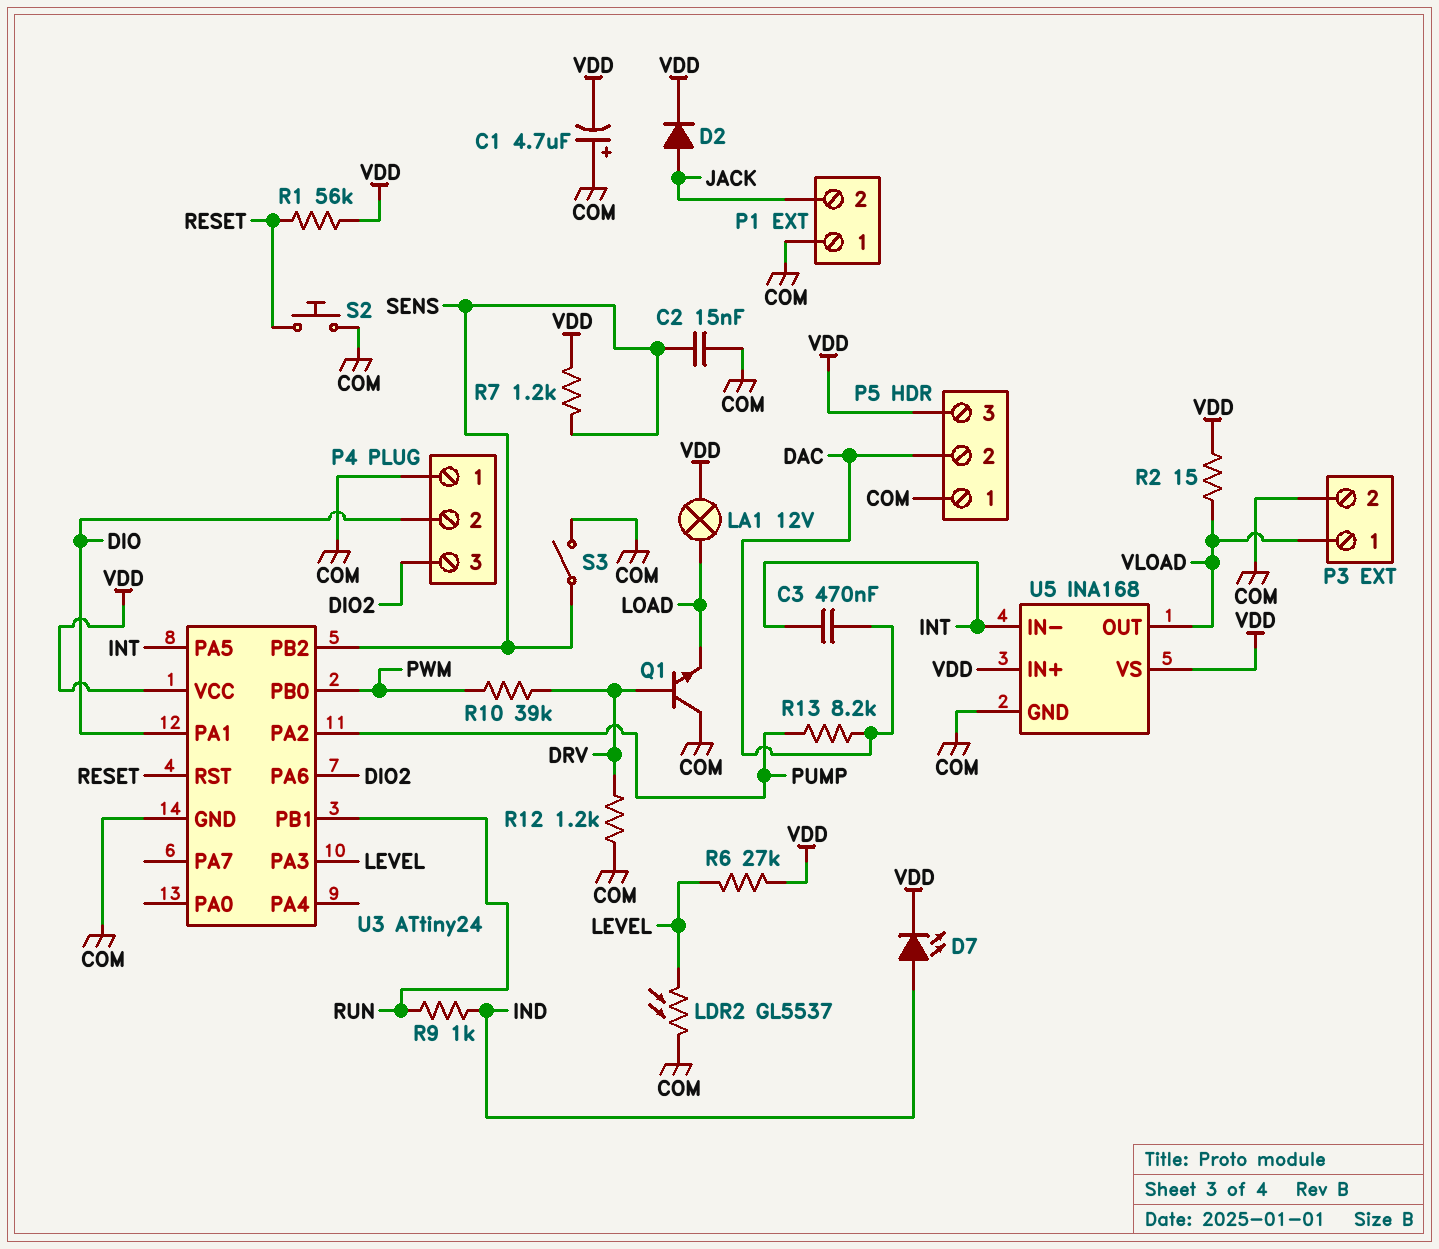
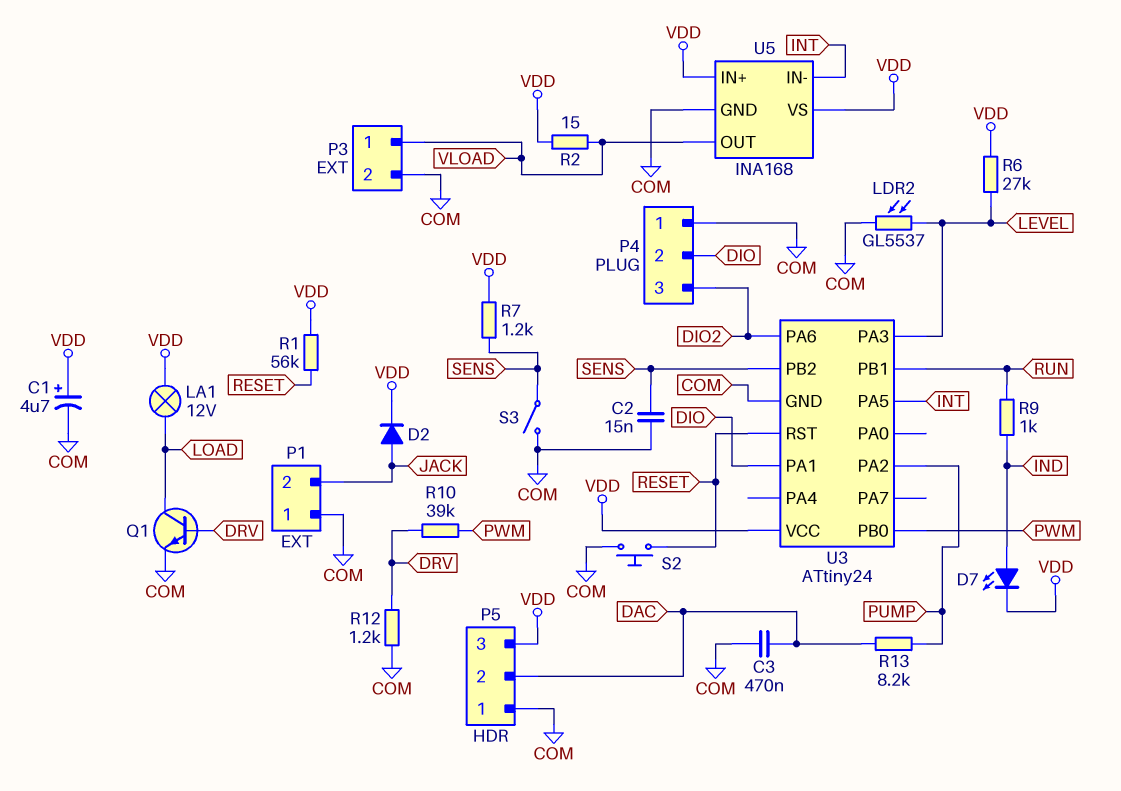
C1: 4.7uF (plus COM, minus VDD) -> 4.7uF (plus VDD, minus COM)
C3: 470nF (DAC, INT) -> 470nF (COM, DAC)
Q1: NPN (B DRV, C COM, E LOAD) -> NPN (B DRV, C LOAD, E COM)

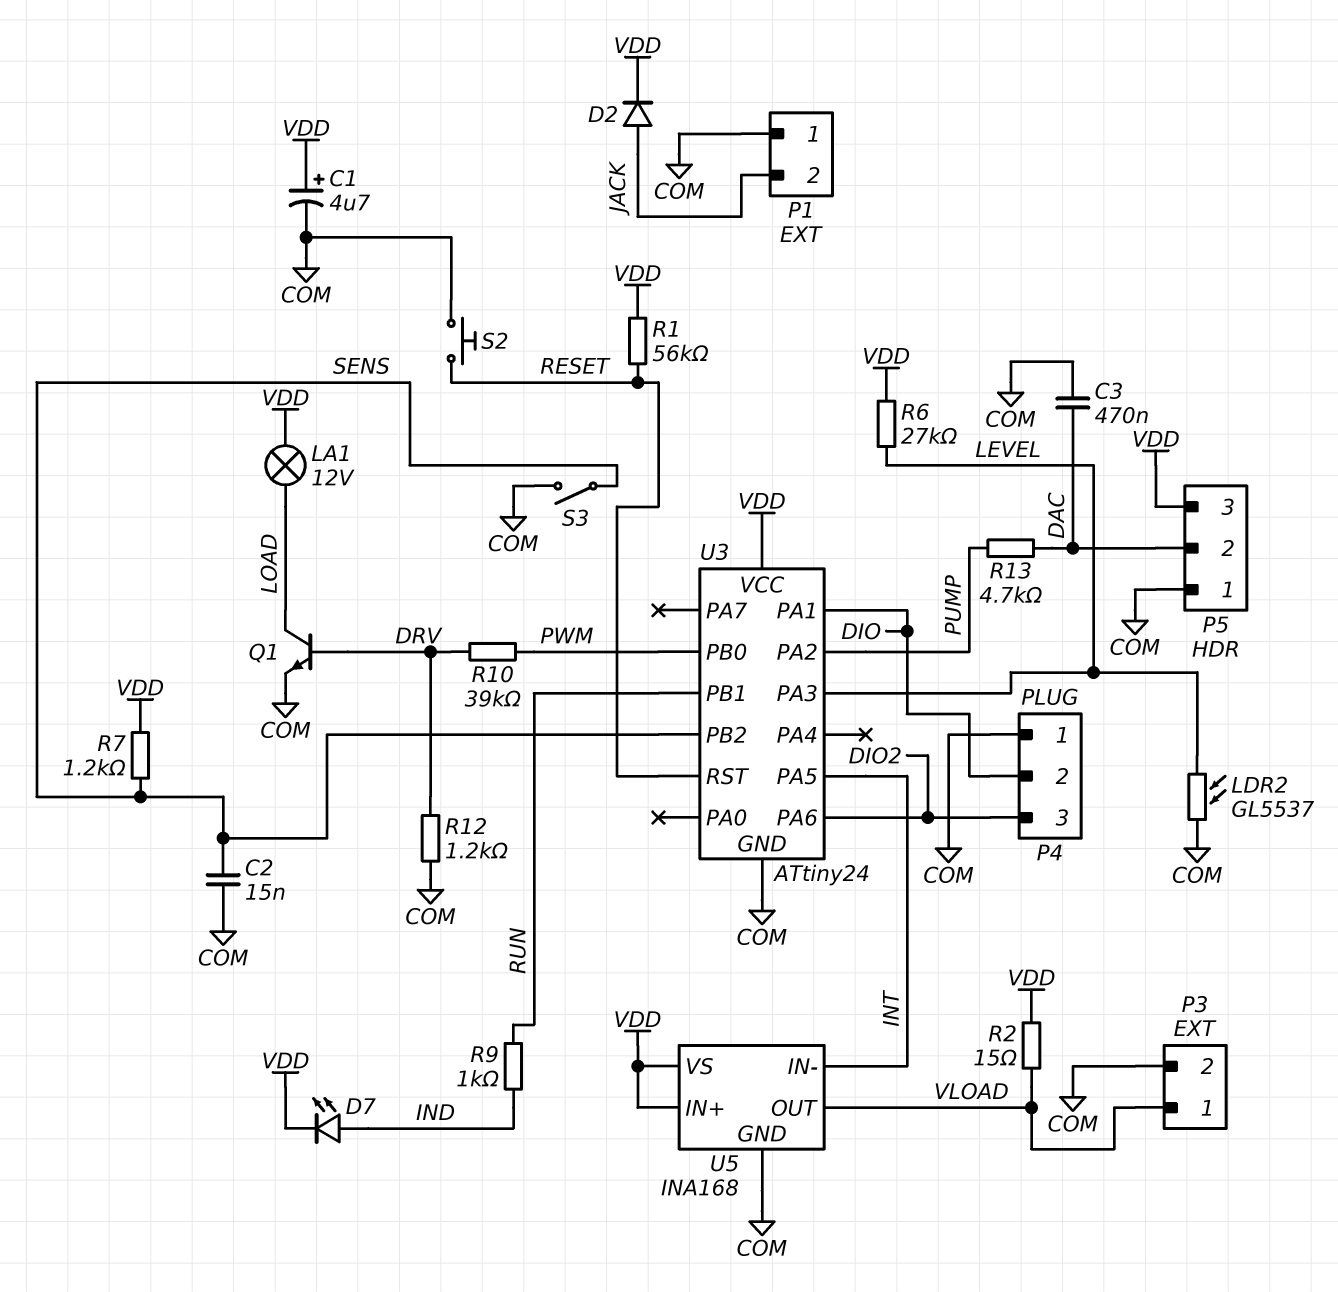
R13: 8.2k (DAC, PUMP) -> 4.7k (DAC, PUMP)

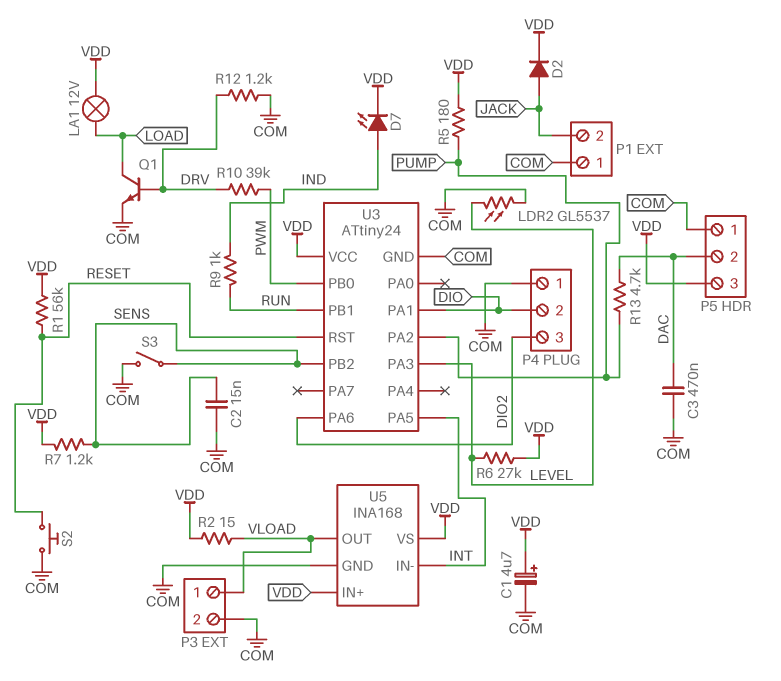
R5: none -> 180 (PUMP, VDD)

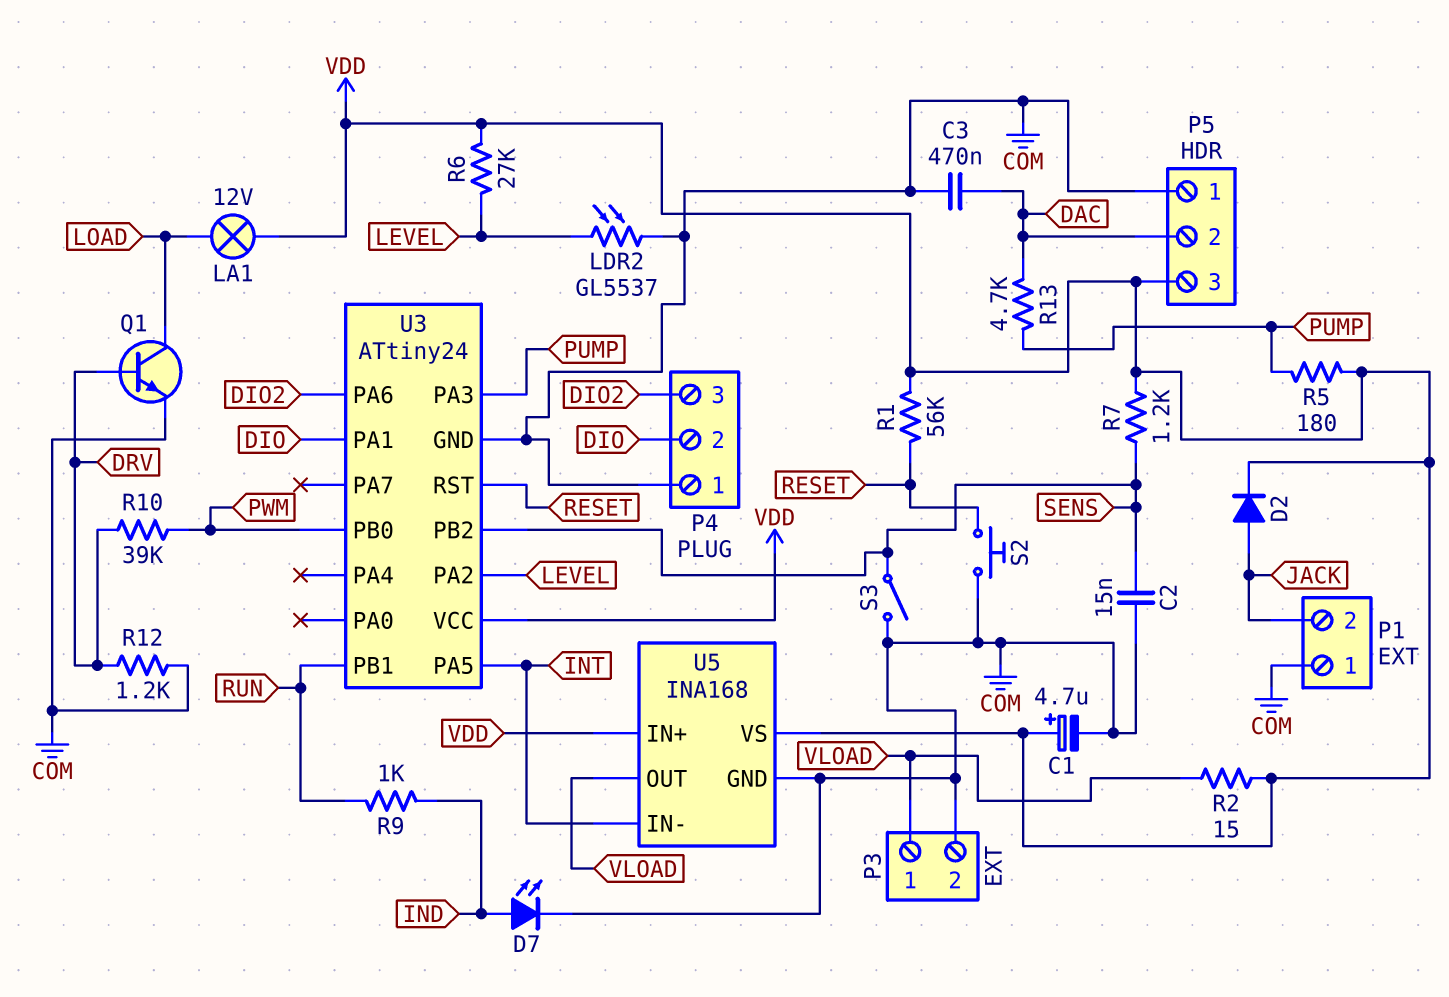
D7: LED (A IND, K VDD) -> LED (A IND, K COM)
U3 pin PA2: PUMP -> LEVEL
U3 pin PA3: LEVEL -> PUMP

